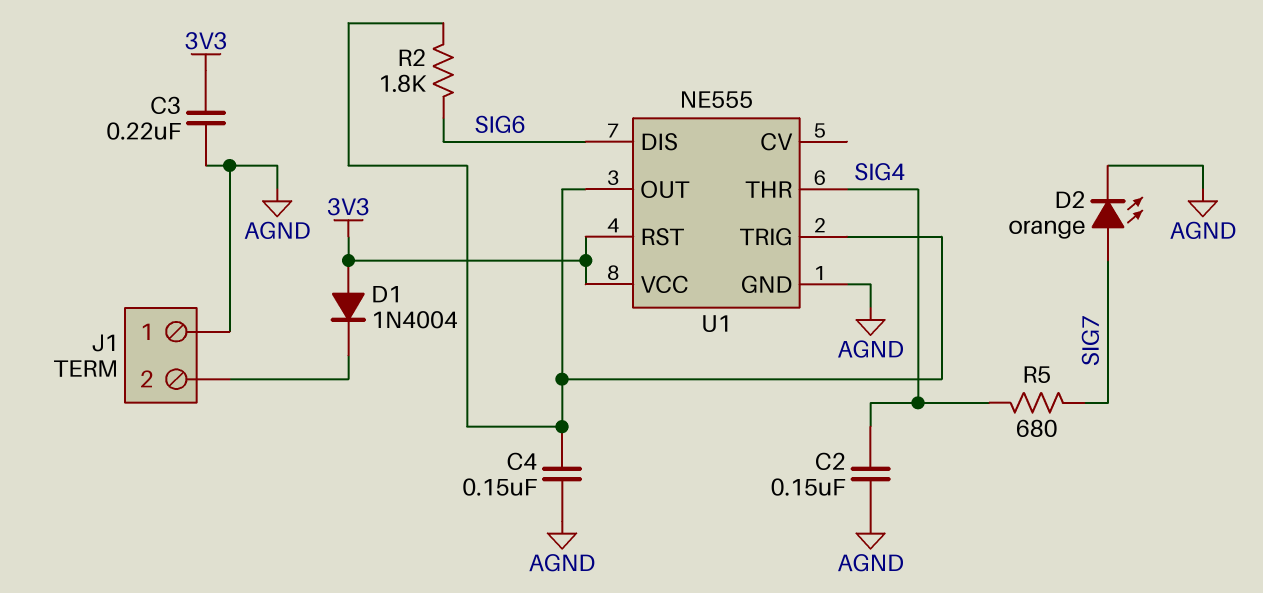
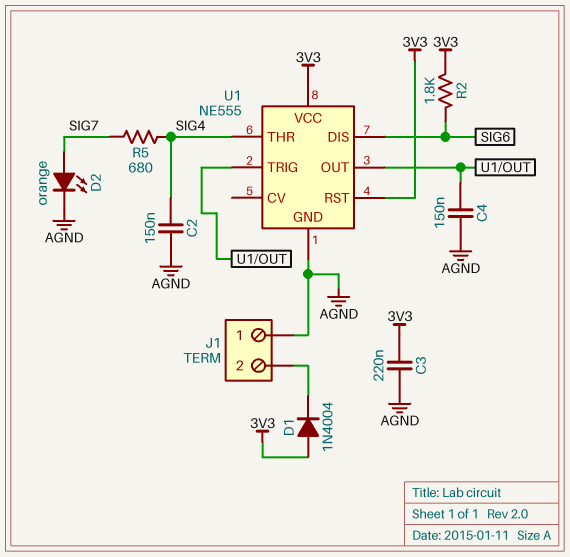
R2: 1.8k (SIG6, U1/OUT) -> 1.8k (3V3, SIG6)

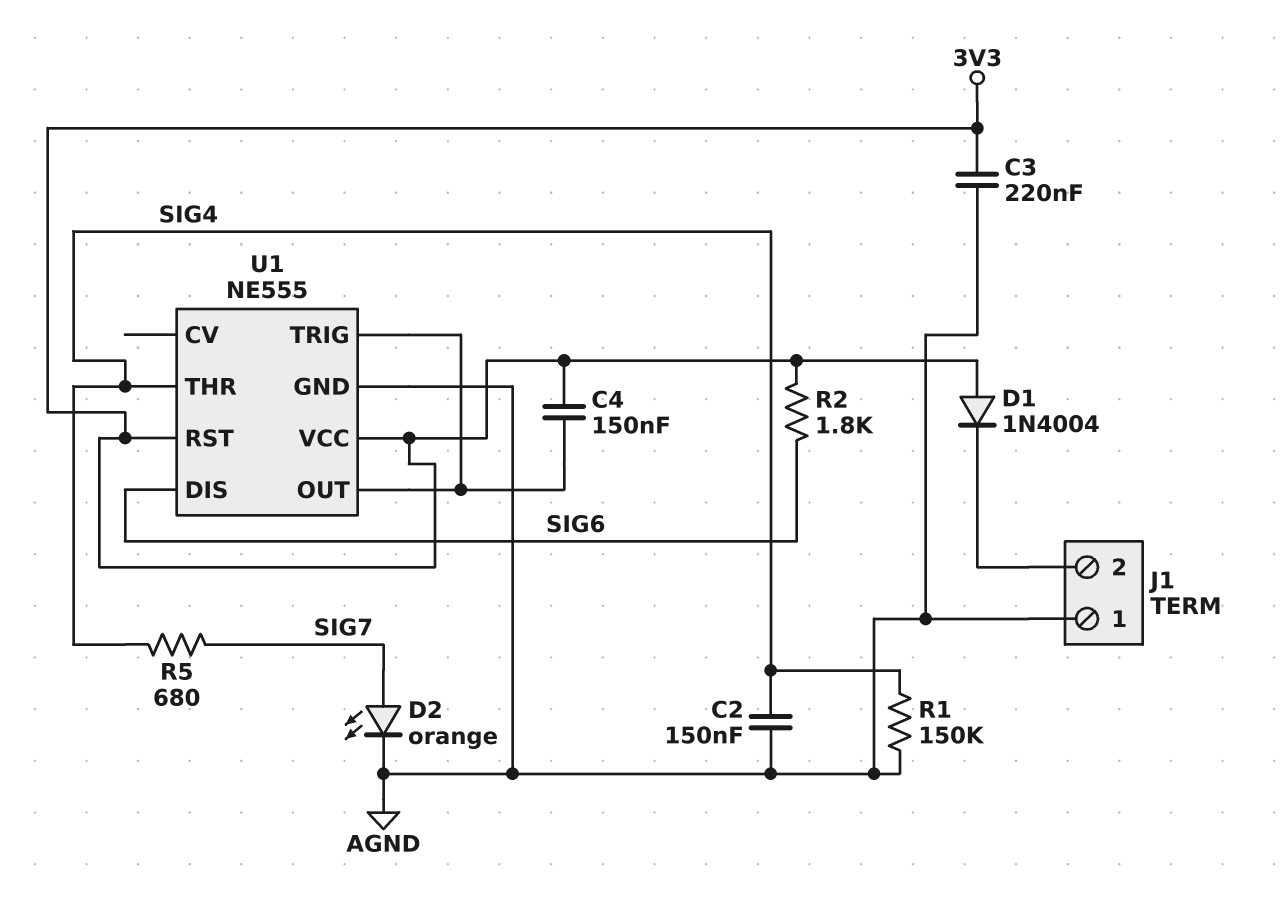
C4: 150nF (AGND, U1/OUT) -> 150nF (3V3, U1/OUT)
R1: none -> 150k (AGND, SIG4)

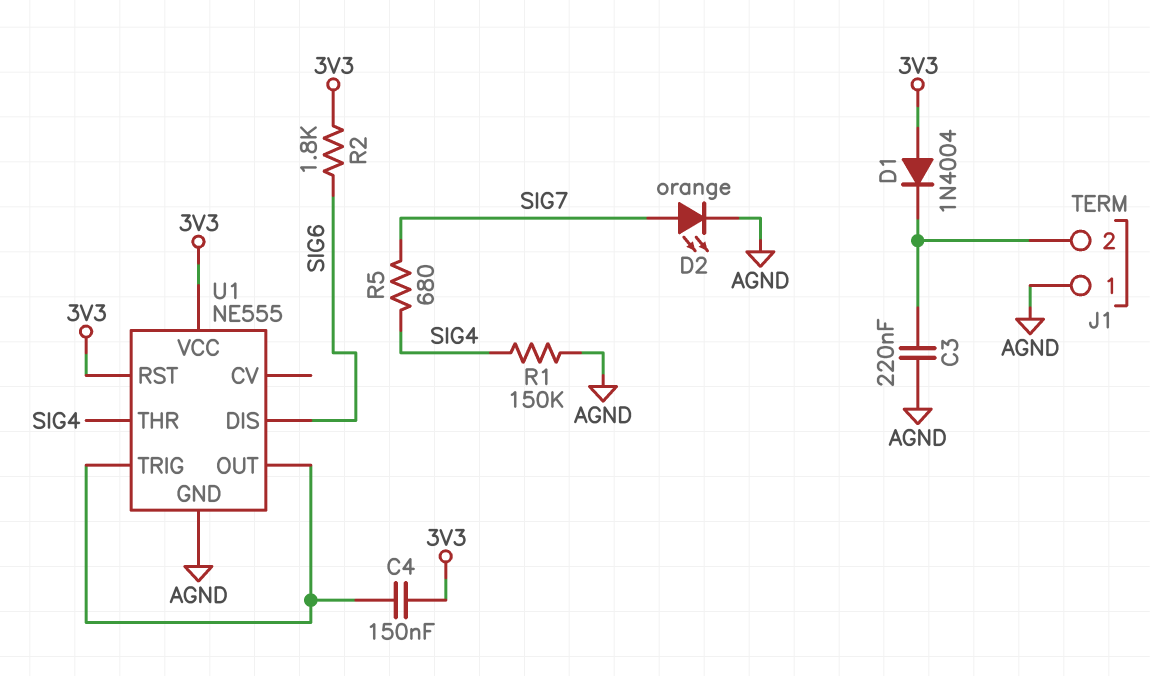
C2: 150nF (AGND, SIG4) -> none
C3: 220nF (3V3, AGND) -> 220nF (AGND, J1/2)

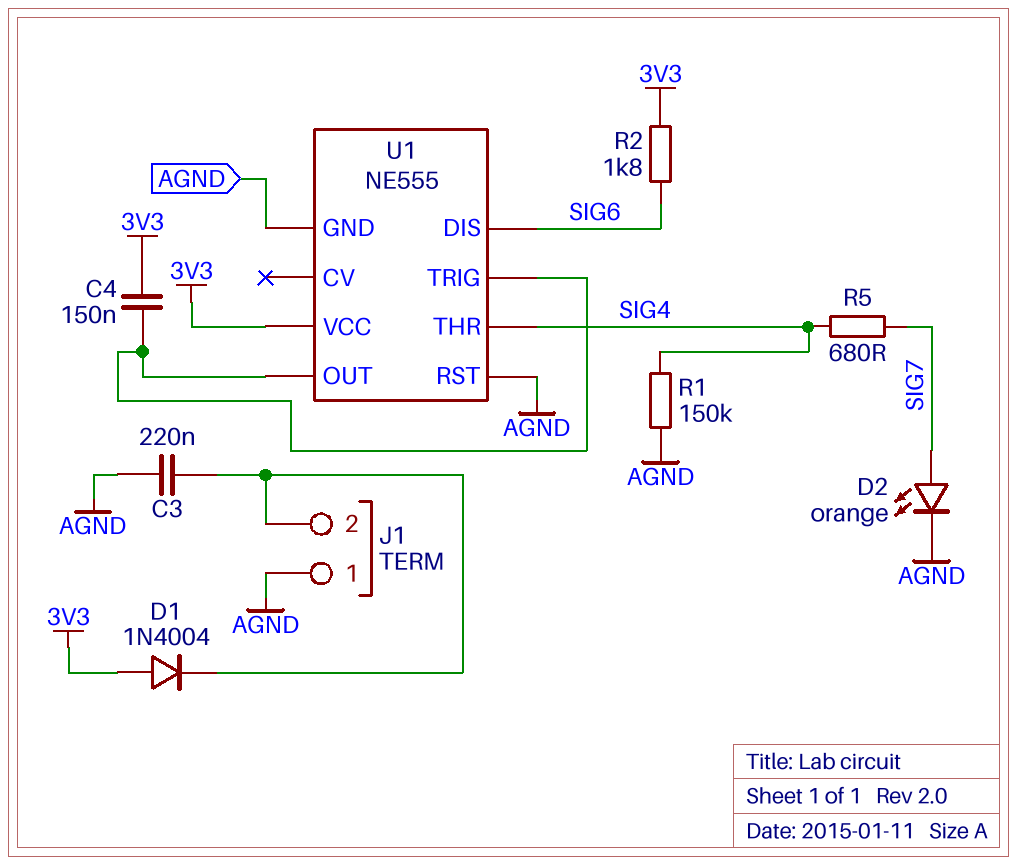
U1 pin RST: 3V3 -> AGND

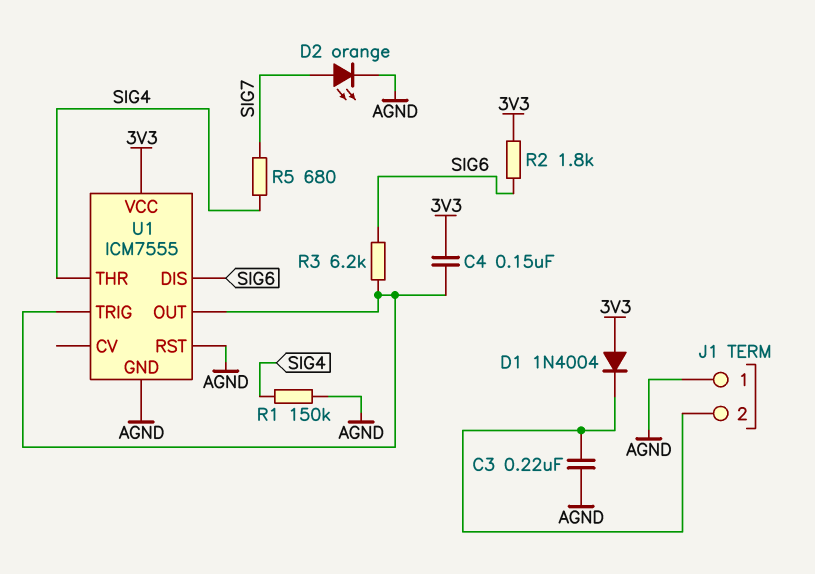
R3: none -> 6.2k (SIG6, U1/OUT)
U1: NE555 -> ICM7555

